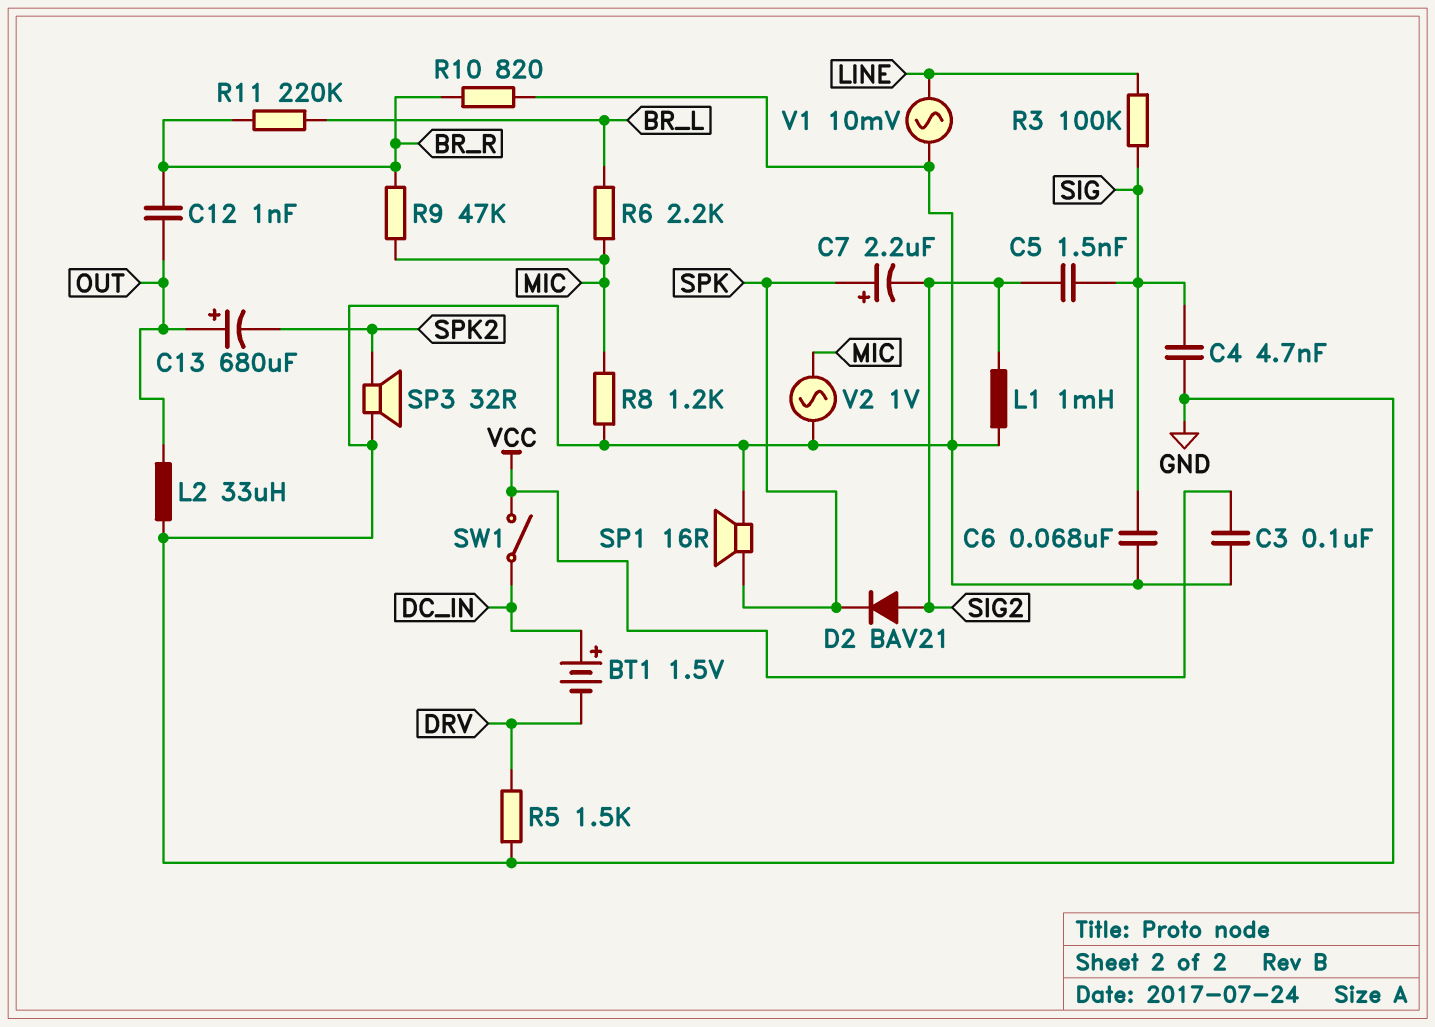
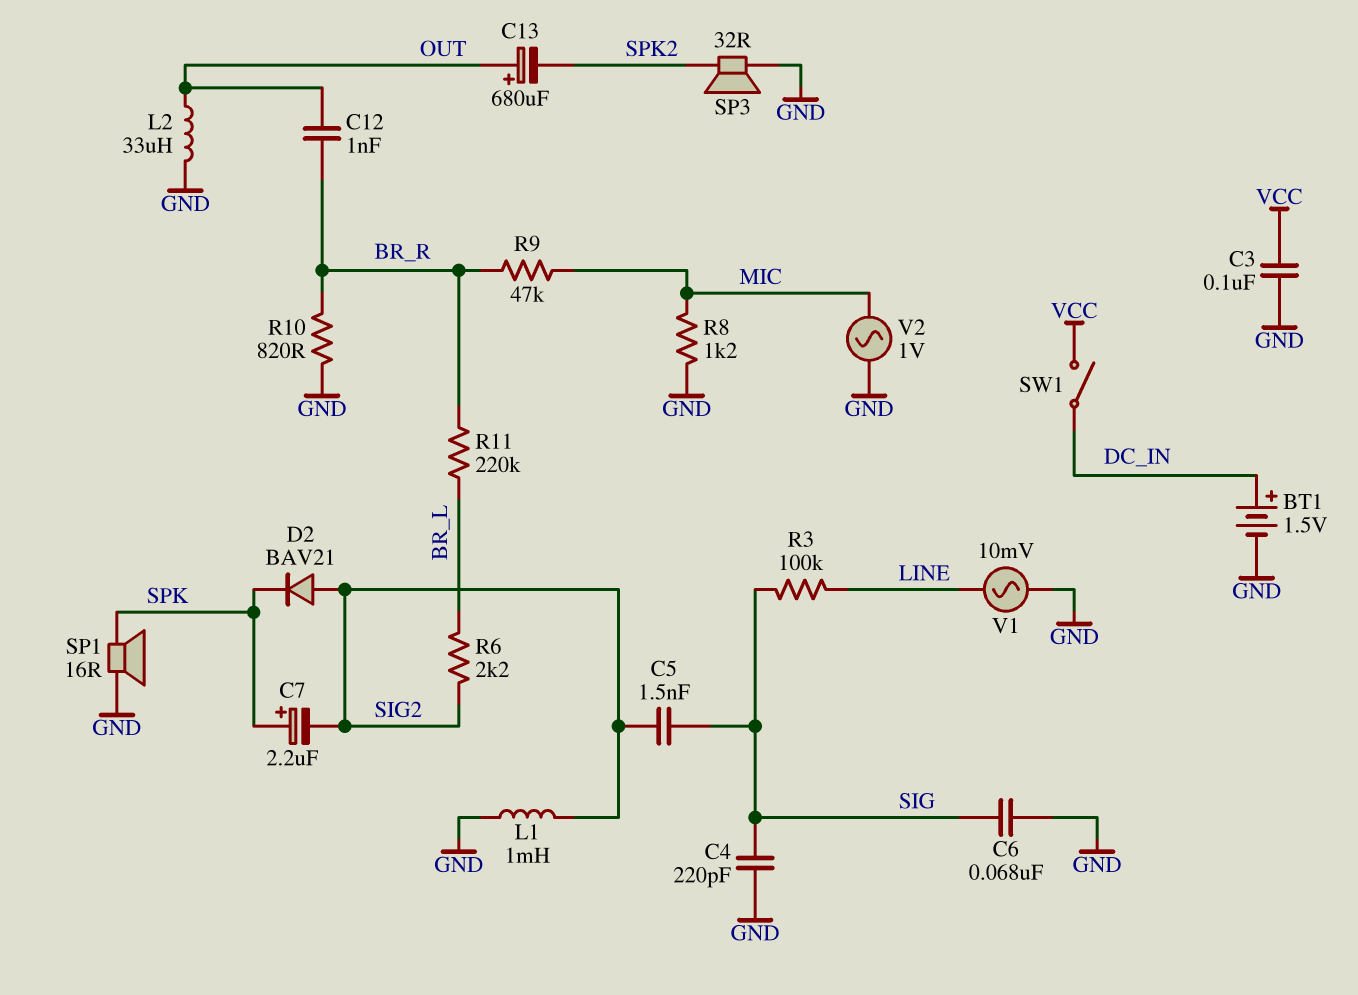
BT1: 1.5V (plus DC_IN, minus DRV) -> 1.5V (plus DC_IN, minus GND)
C4: 4.7nF (GND, SIG) -> 220pF (GND, SIG)
R5: 1.5k (DRV, GND) -> none
R6: 2.2k (BR_L, MIC) -> 2.2k (BR_L, SIG2)

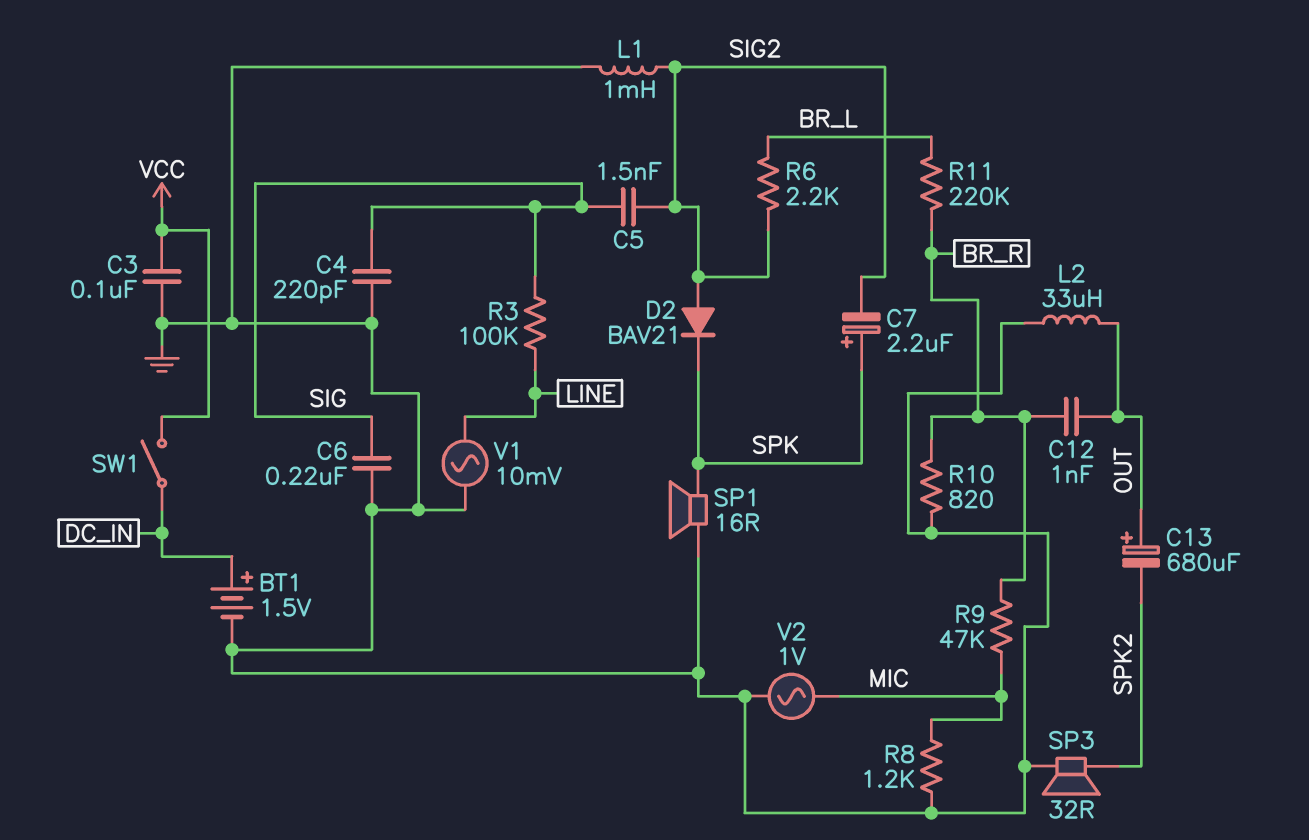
C6: 68nF (GND, SIG) -> 220nF (GND, SIG)

